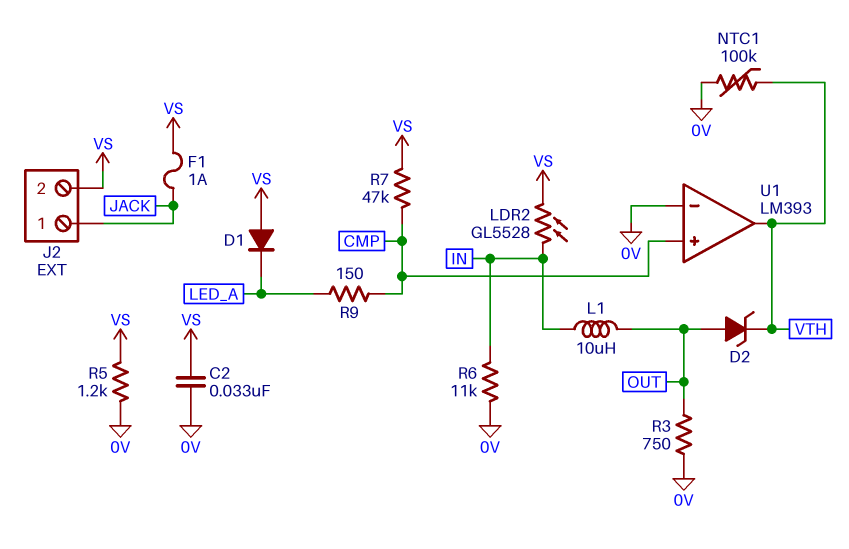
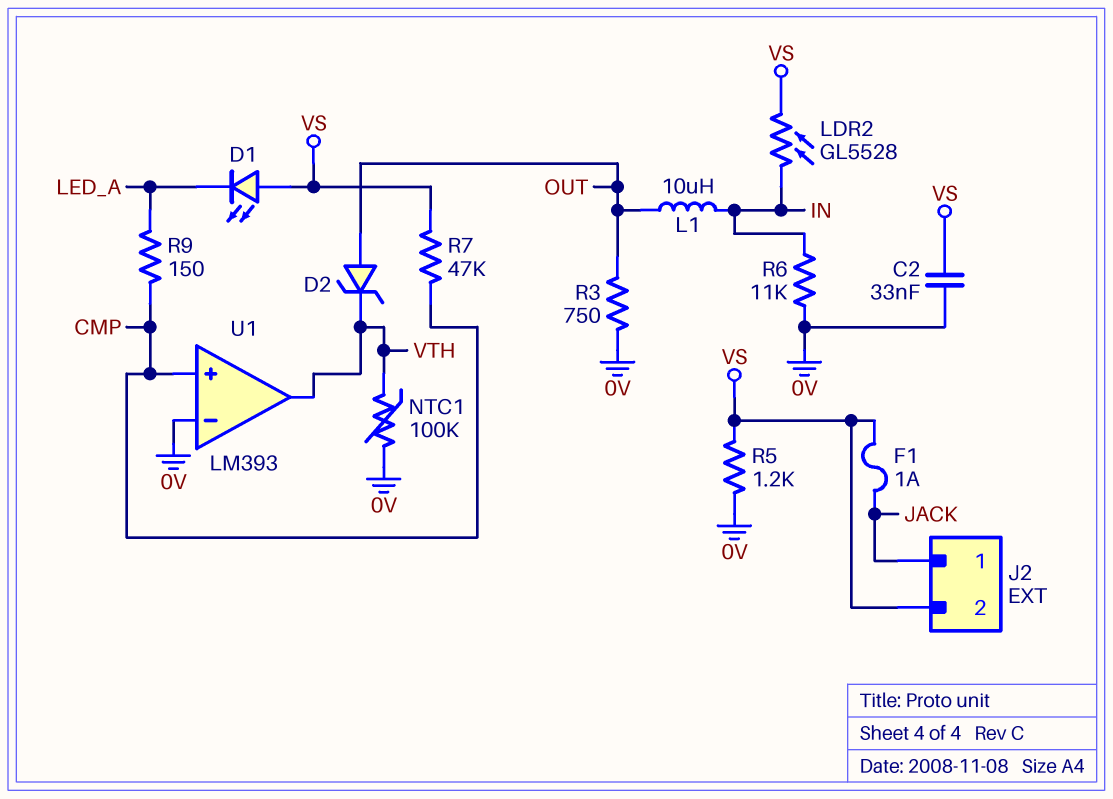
D1: diode (A VS, K LED_A) -> LED (A VS, K LED_A)

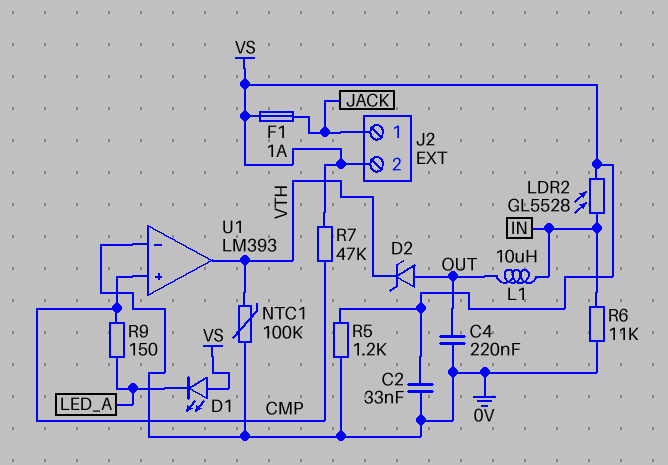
C4: none -> 220nF (0V, OUT)
R3: 750 (0V, OUT) -> none

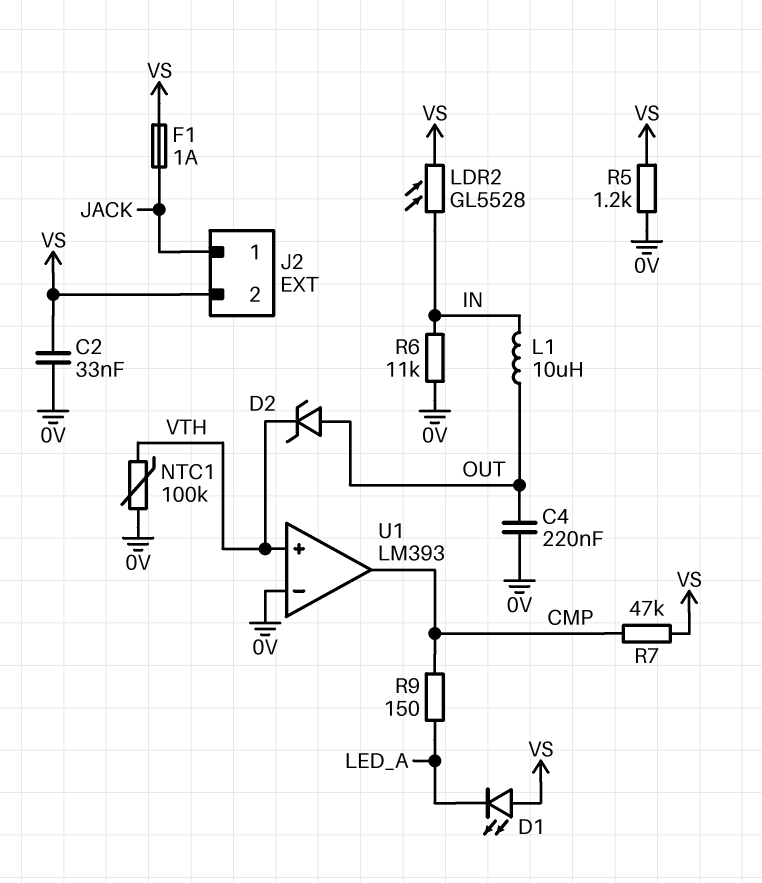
U1 pin in+: CMP -> VTH
U1 pin out: VTH -> CMP

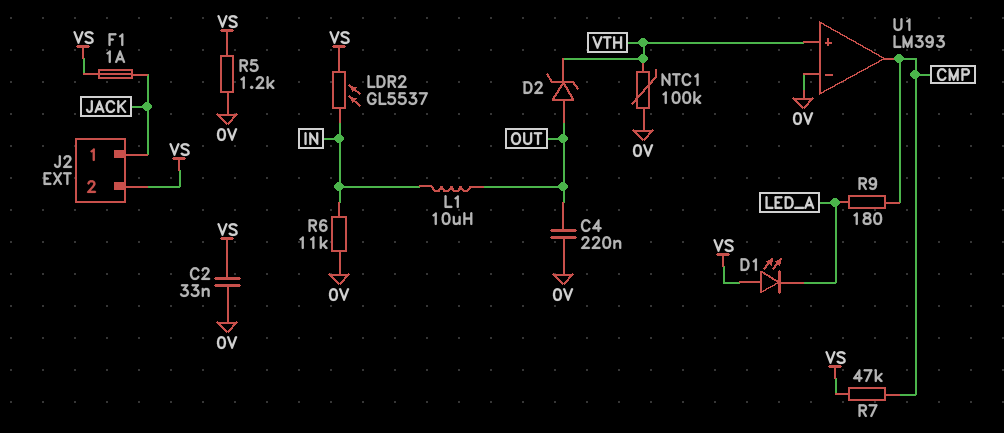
LDR2: GL5528 (IN, VS) -> GL5537 (IN, VS)
R9: 150 (CMP, LED_A) -> 180 (CMP, LED_A)

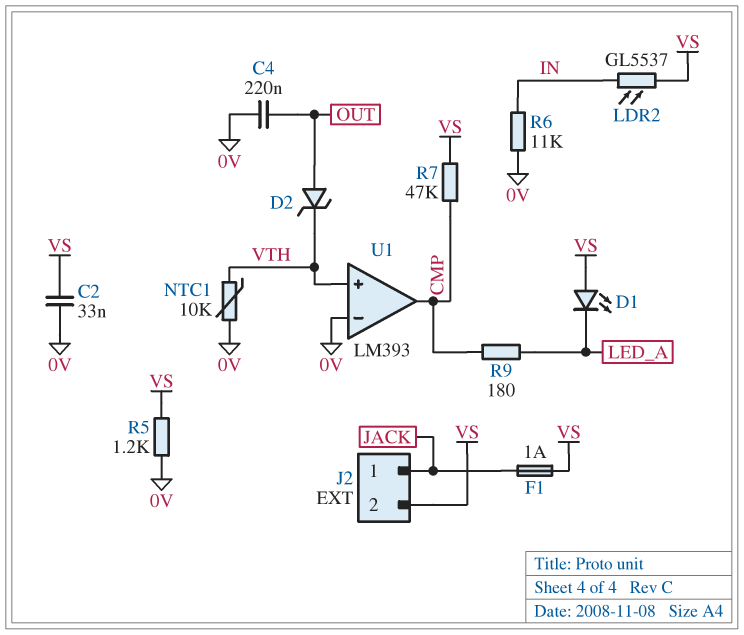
L1: 10uH (IN, OUT) -> none
NTC1: 100k (0V, VTH) -> 10k (0V, VTH)

